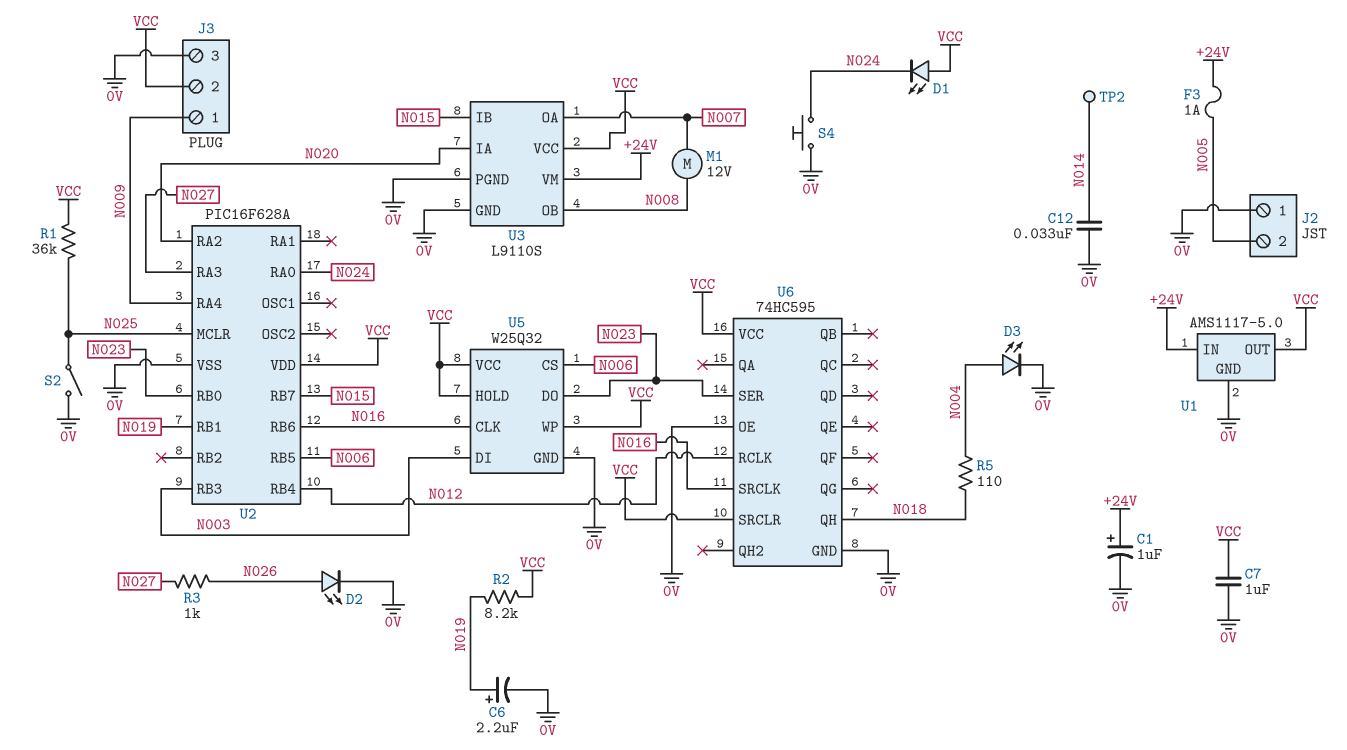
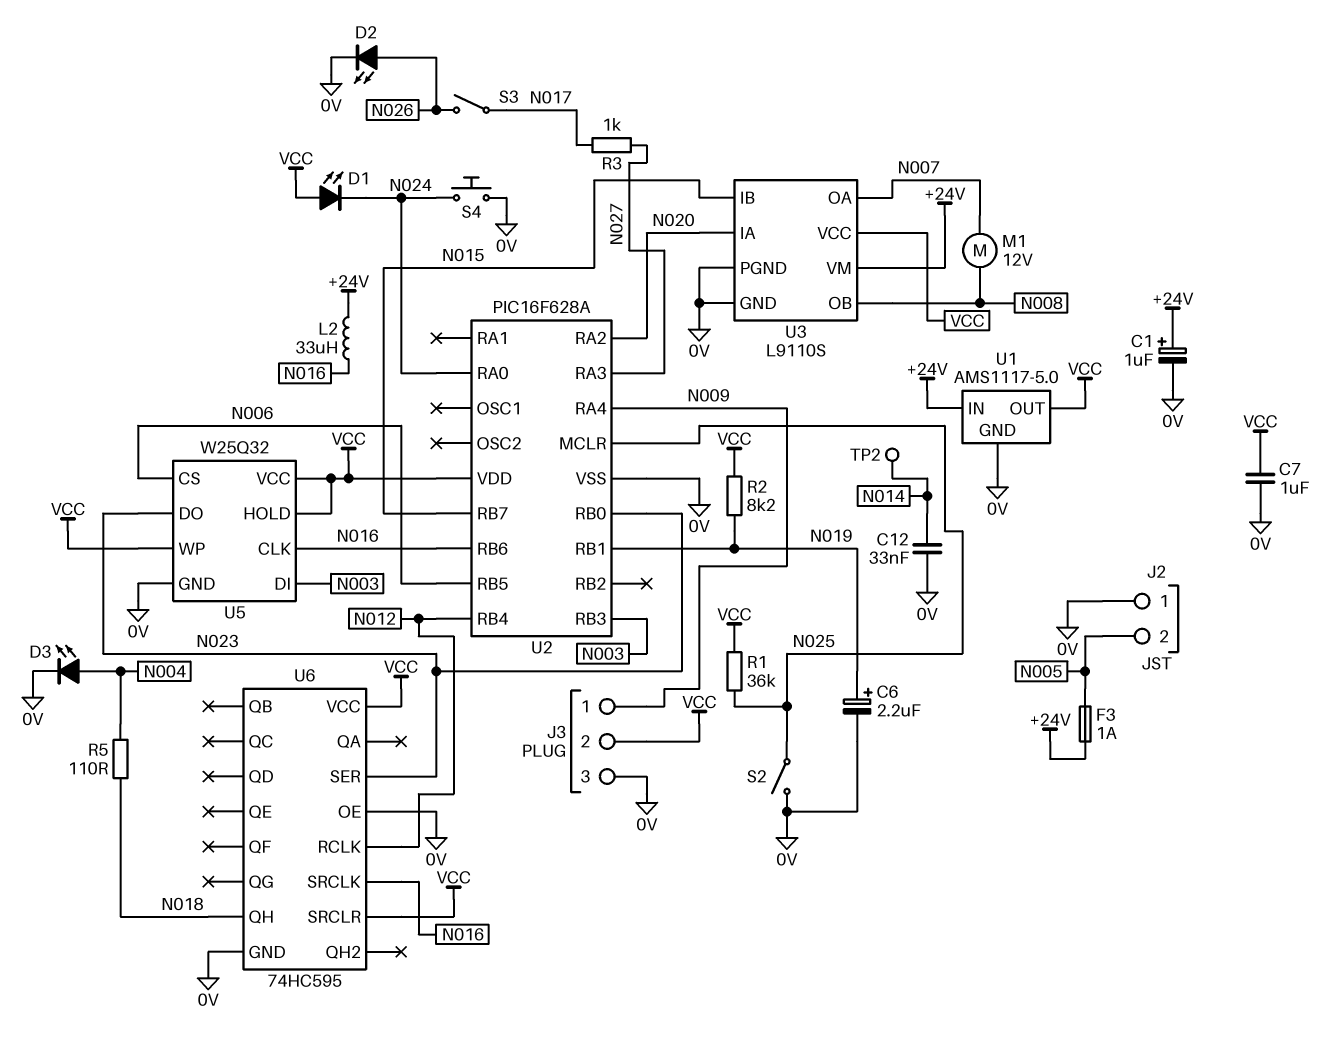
L2: none -> 33uH (+24V, N016)
R3: 1k (N026, N027) -> 1k (N017, N027)
S3: none -> switch (N017, N026)

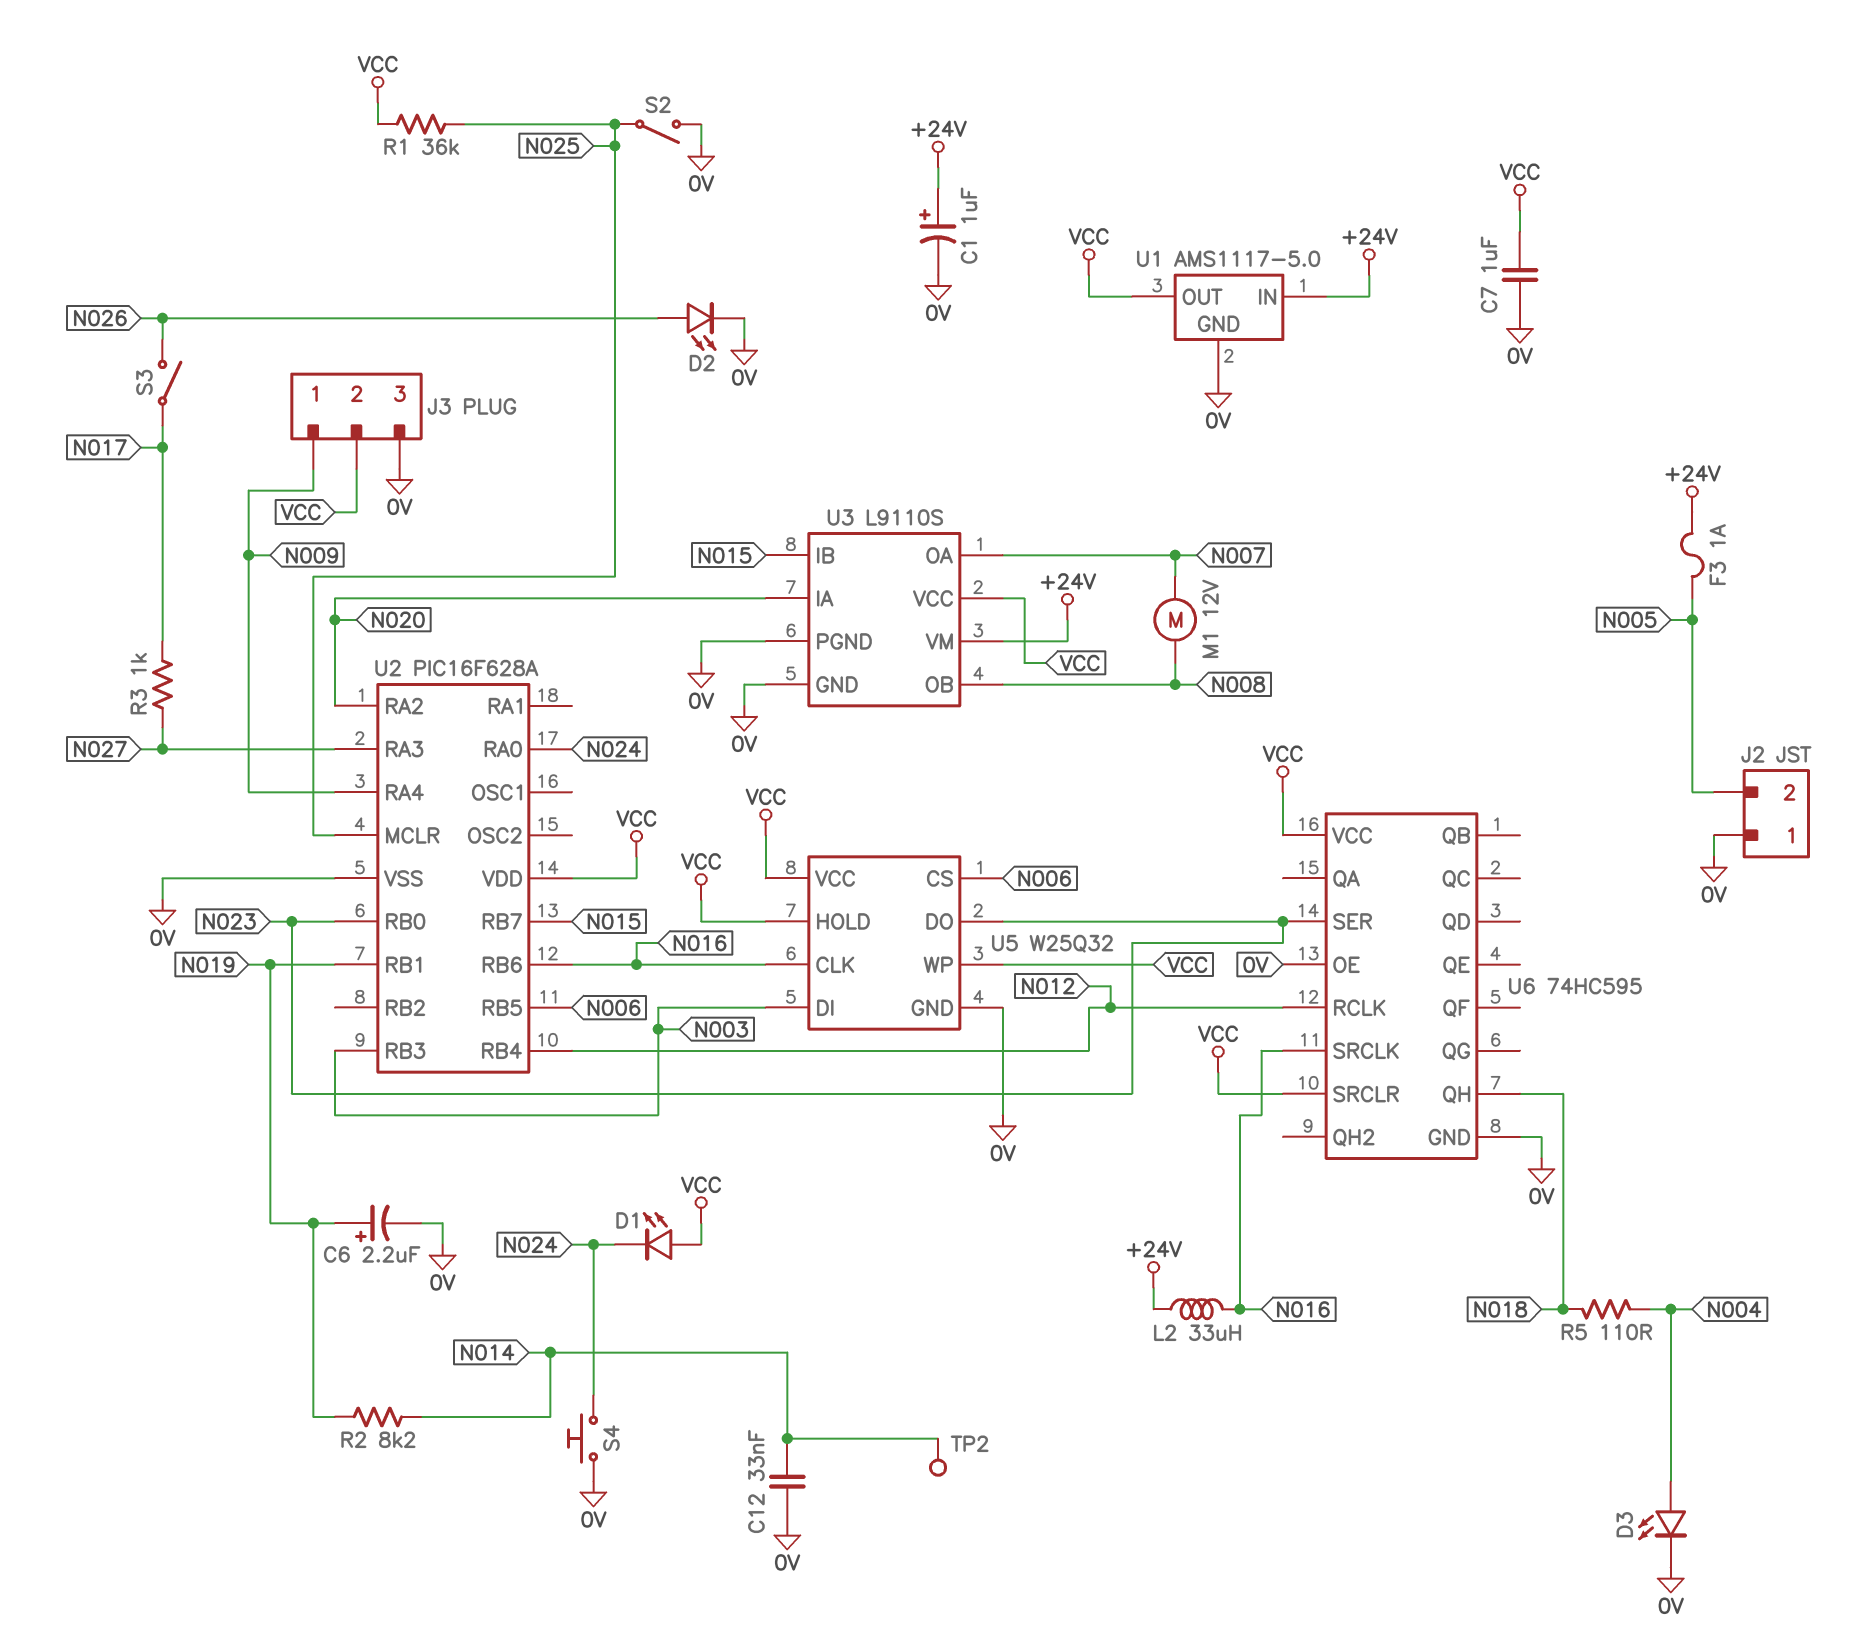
R2: 8.2k (N019, VCC) -> 8.2k (N014, N019)

